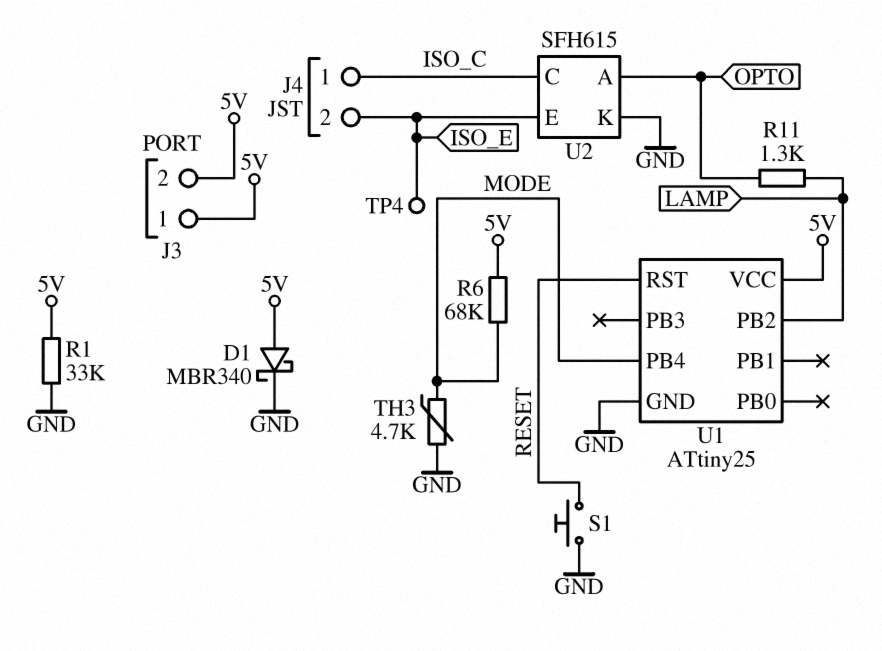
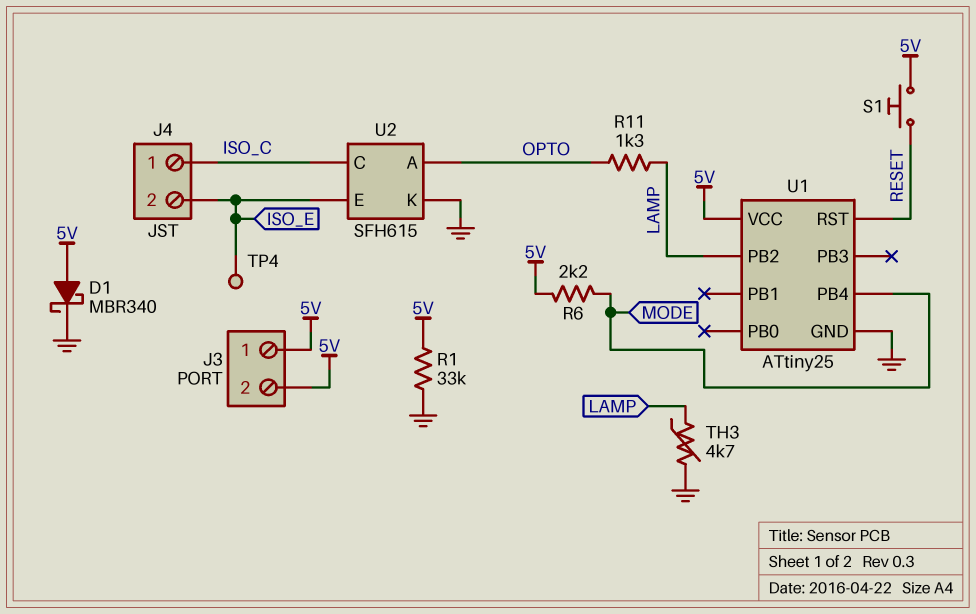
R6: 68k (5V, MODE) -> 2.2k (5V, MODE)
S1: button (GND, RESET) -> button (5V, RESET)
TH3: 4.7k (GND, MODE) -> 4.7k (GND, LAMP)

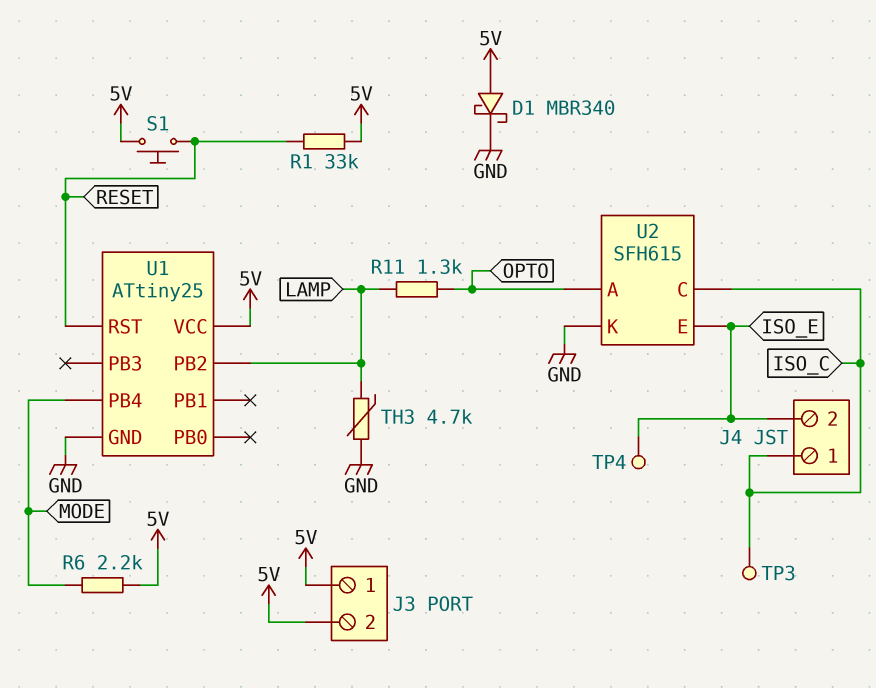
R1: 33k (5V, GND) -> 33k (5V, RESET)
TP3: none -> test point (ISO_C)

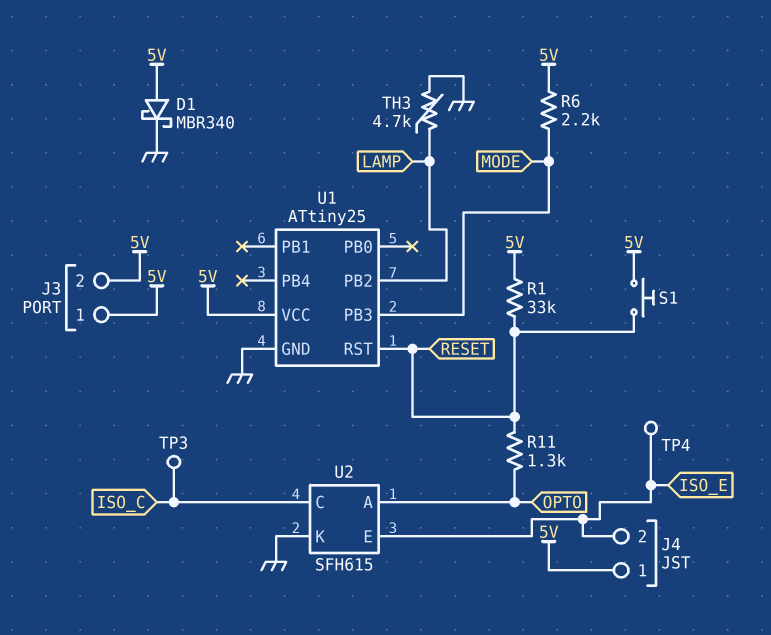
J4 pin 1: ISO_C -> 5V
R11: 1.3k (LAMP, OPTO) -> 1.3k (OPTO, RESET)
U1 pin PB3: none -> MODE
U1 pin PB4: MODE -> none

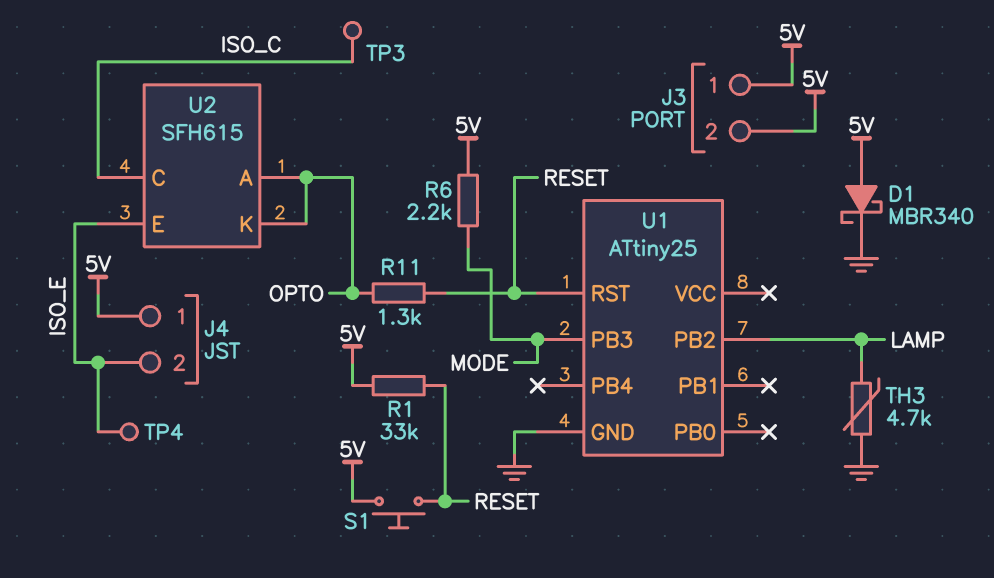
U1 pin VCC: 5V -> none
U2 pin K: GND -> OPTO

